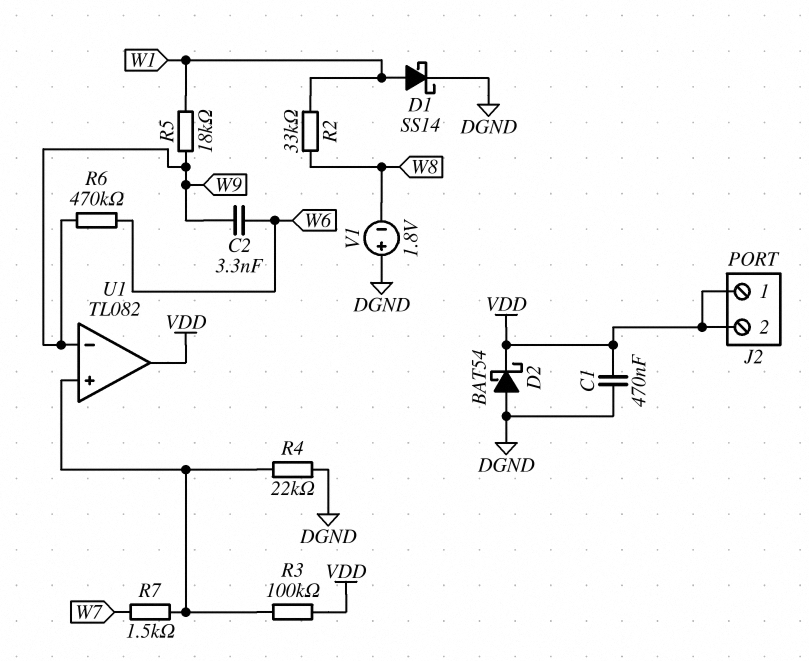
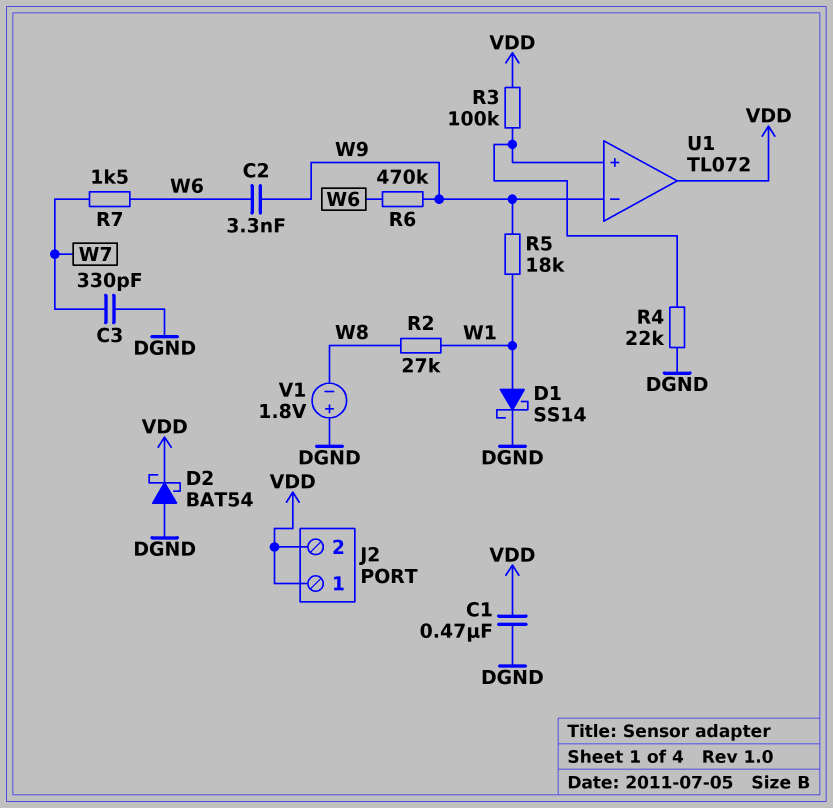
C3: none -> 330pF (DGND, W7)
R2: 33k (W1, W8) -> 27k (W1, W8)
R7: 1.5k (U1/in+, W7) -> 1.5k (W6, W7)
U1: TL082 -> TL072

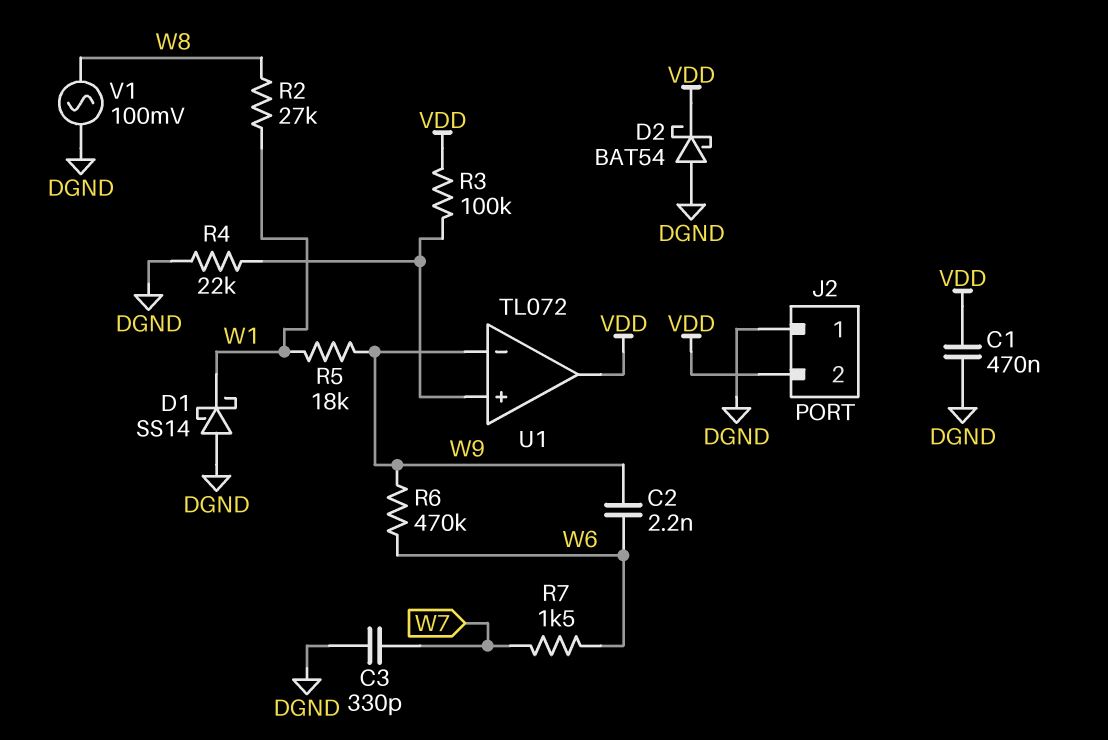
C2: 3.3nF (W6, W9) -> 2.2nF (W6, W9)
D1: schottky SS14 (A W1, K DGND) -> schottky SS14 (A DGND, K W1)
J2 pin 1: VDD -> DGND
V1: 1.8V (plus DGND, minus W8) -> AC 100mV (DGND, W8)

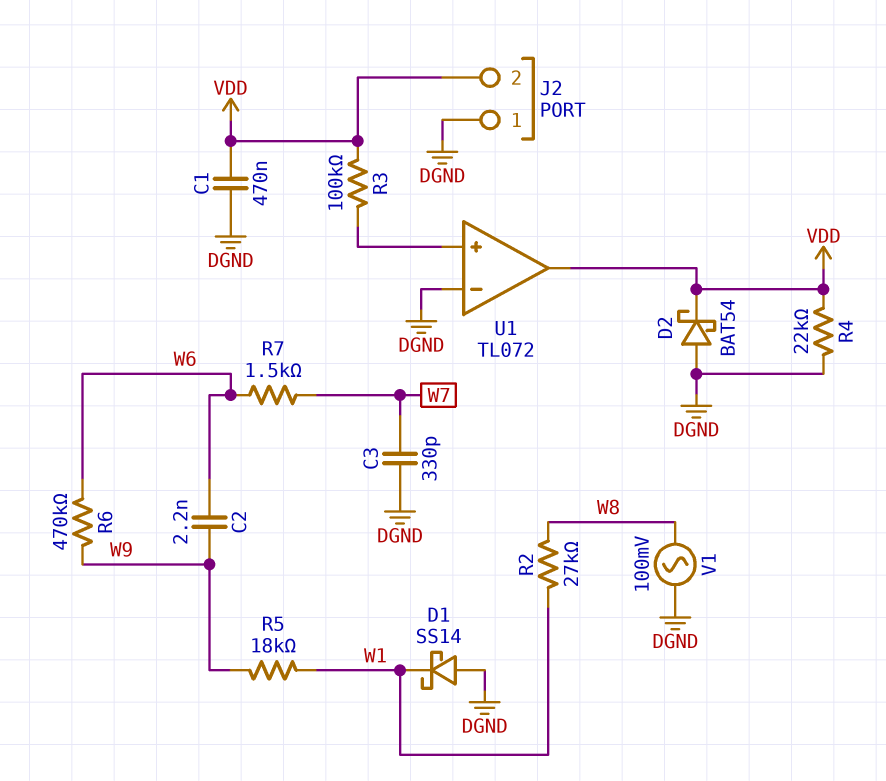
R4: 22k (DGND, U1/in+) -> 22k (DGND, VDD)
U1 pin in-: W9 -> DGND

